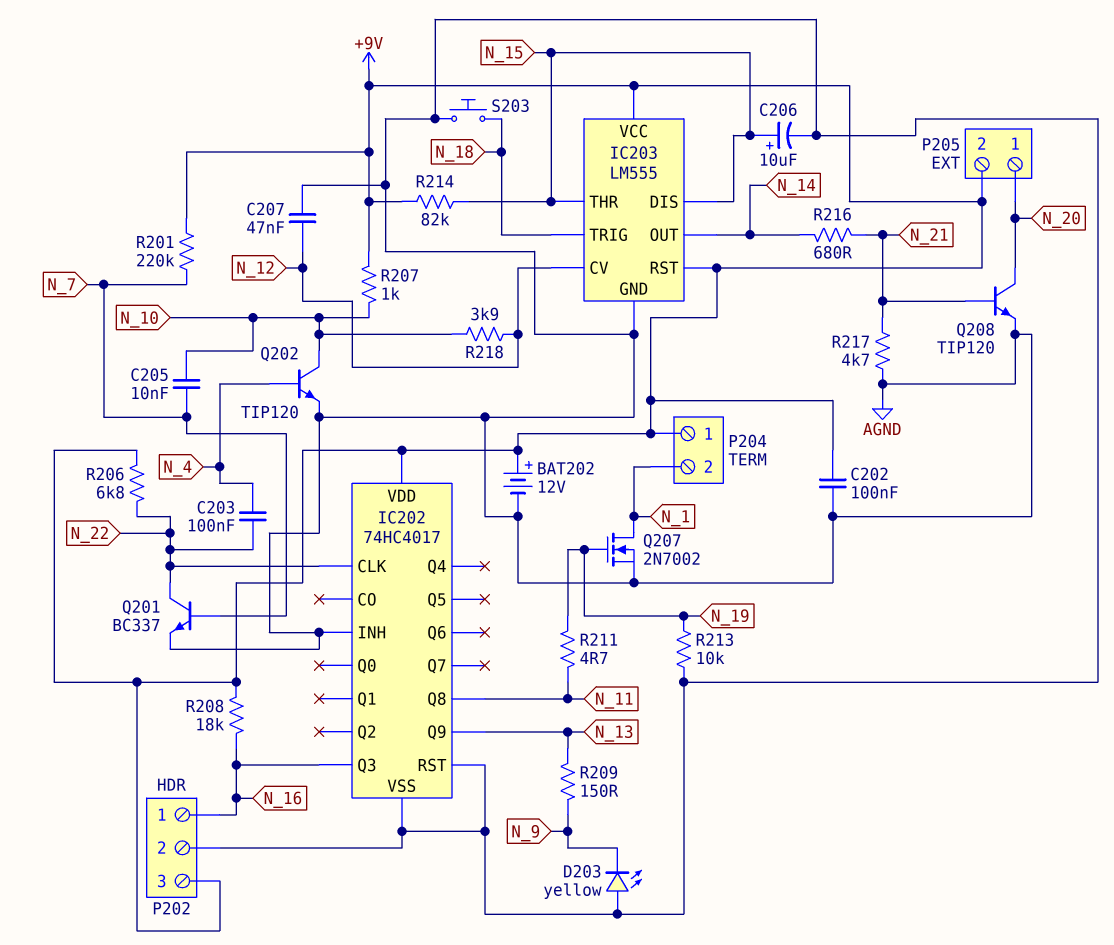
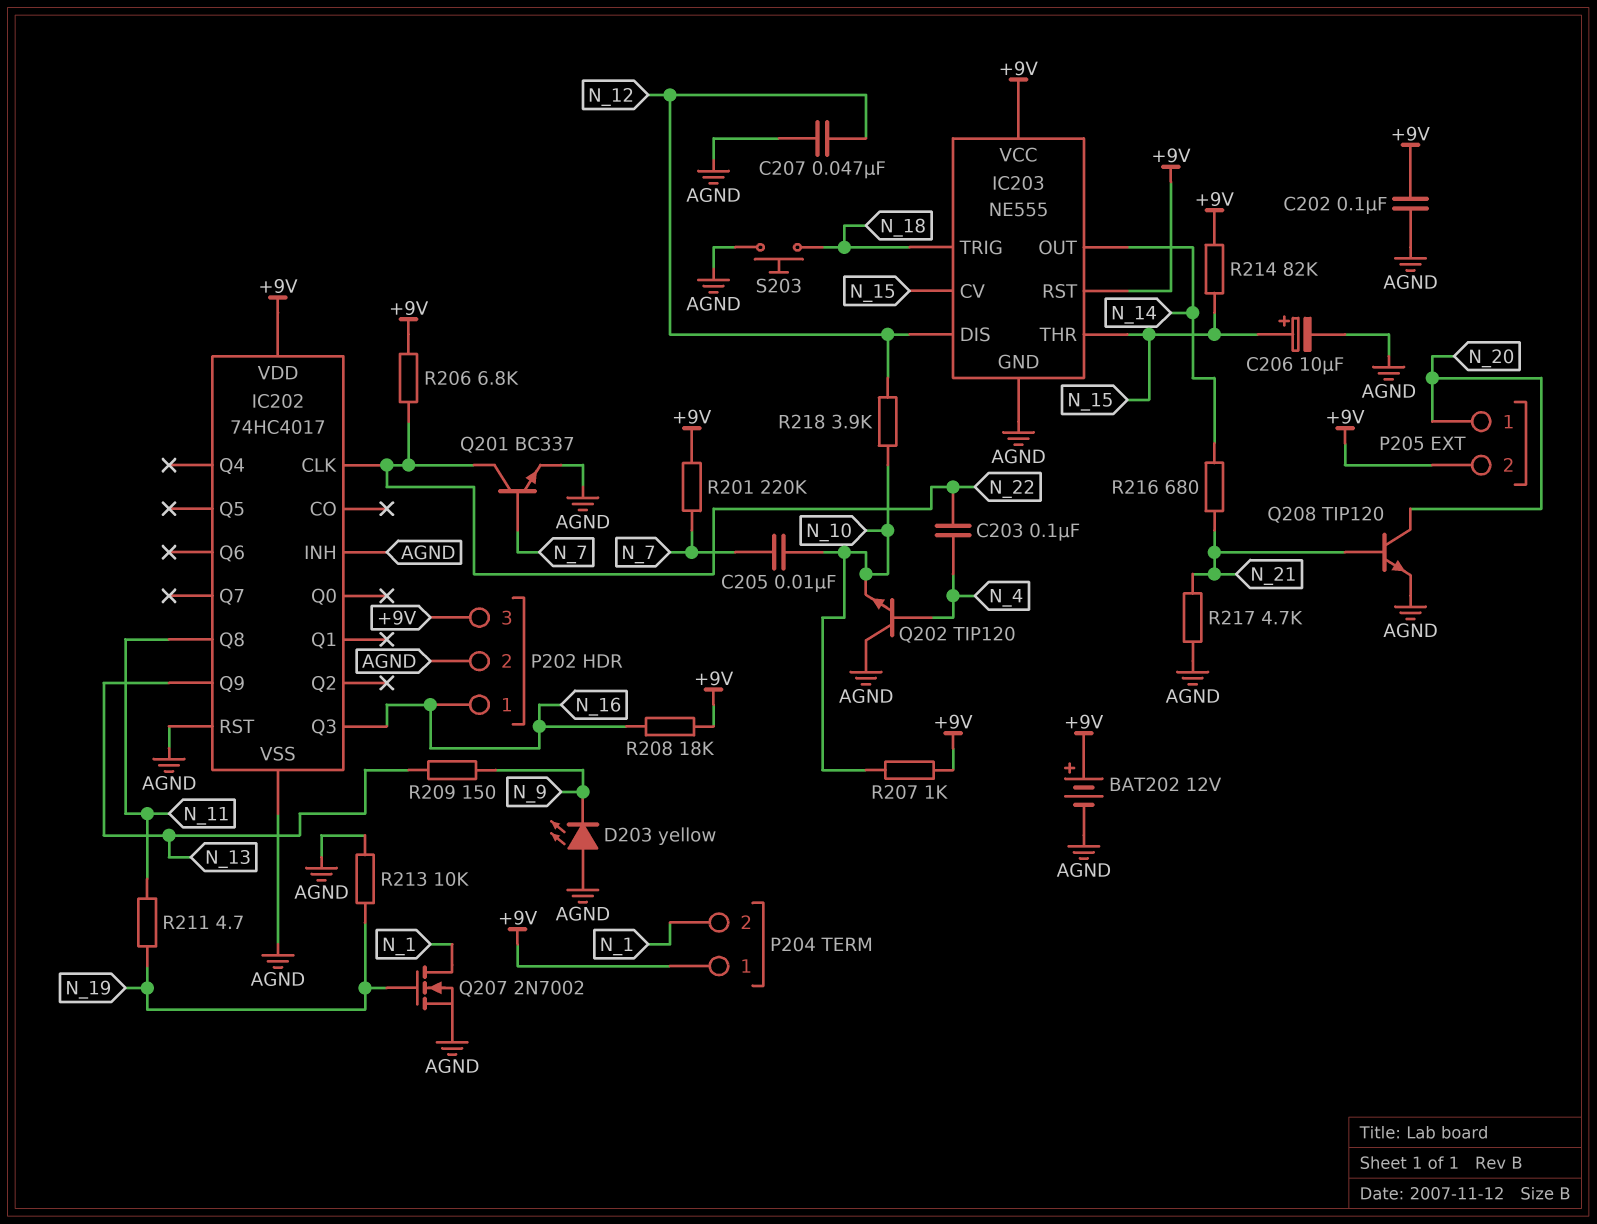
IC203: LM555 -> NE555
IC203 pin CV: N_12 -> N_15
IC203 pin DIS: N_15 -> N_12
Q202: NPN TIP120 (B N_4, C N_10, E AGND) -> NPN TIP120 (B N_4, C AGND, E N_10)

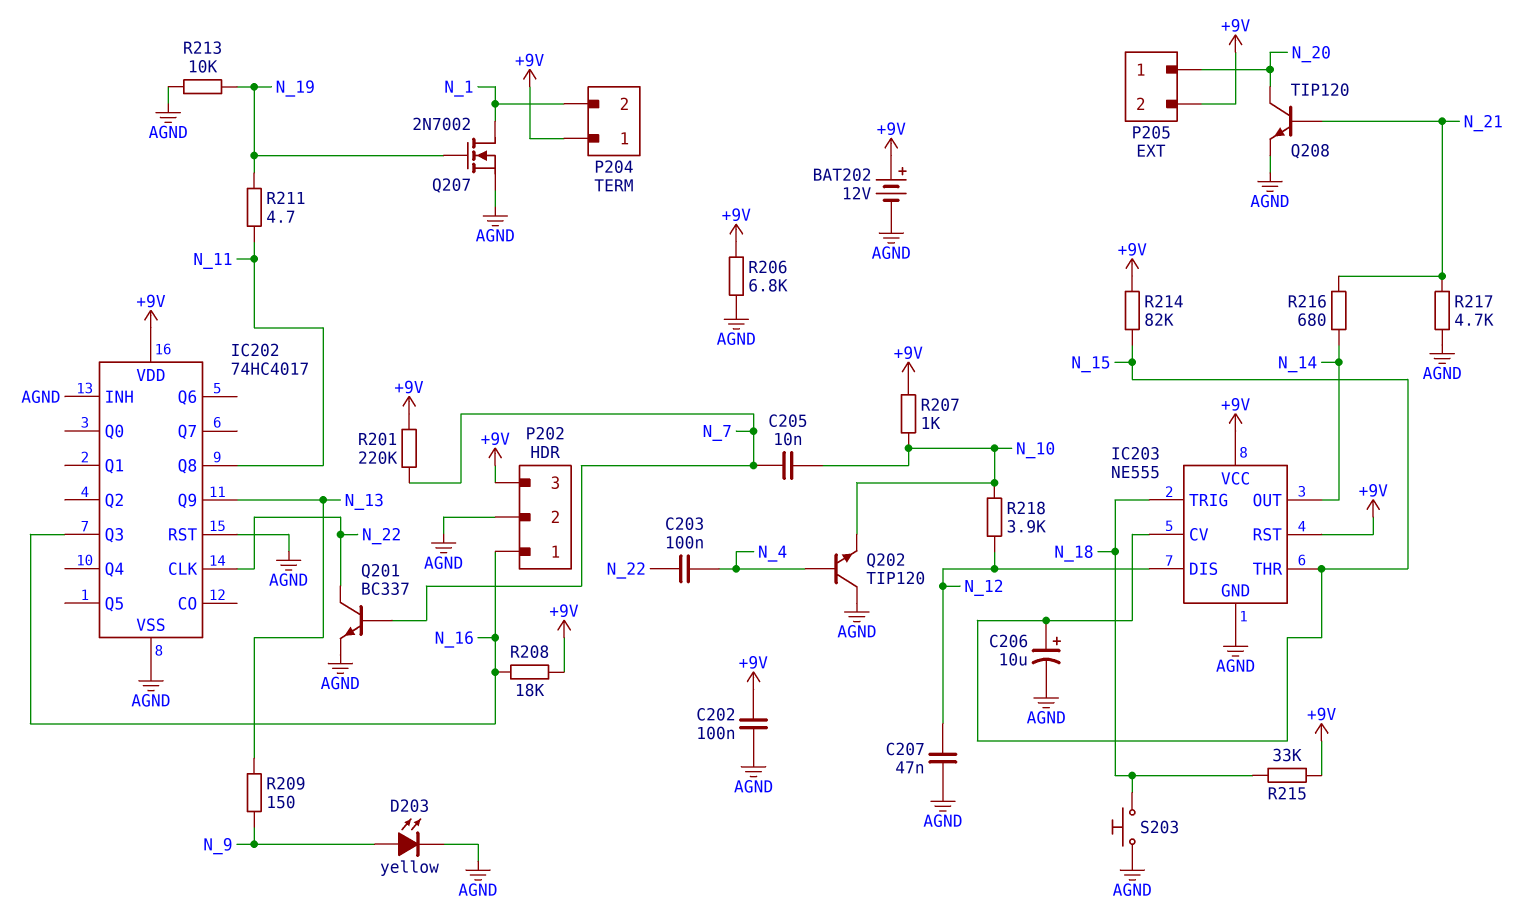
D203: LED yellow (A AGND, K N_9) -> LED yellow (A N_9, K AGND)
R206: 6.8k (+9V, N_22) -> 6.8k (+9V, AGND)
R215: none -> 33k (+9V, N_18)

